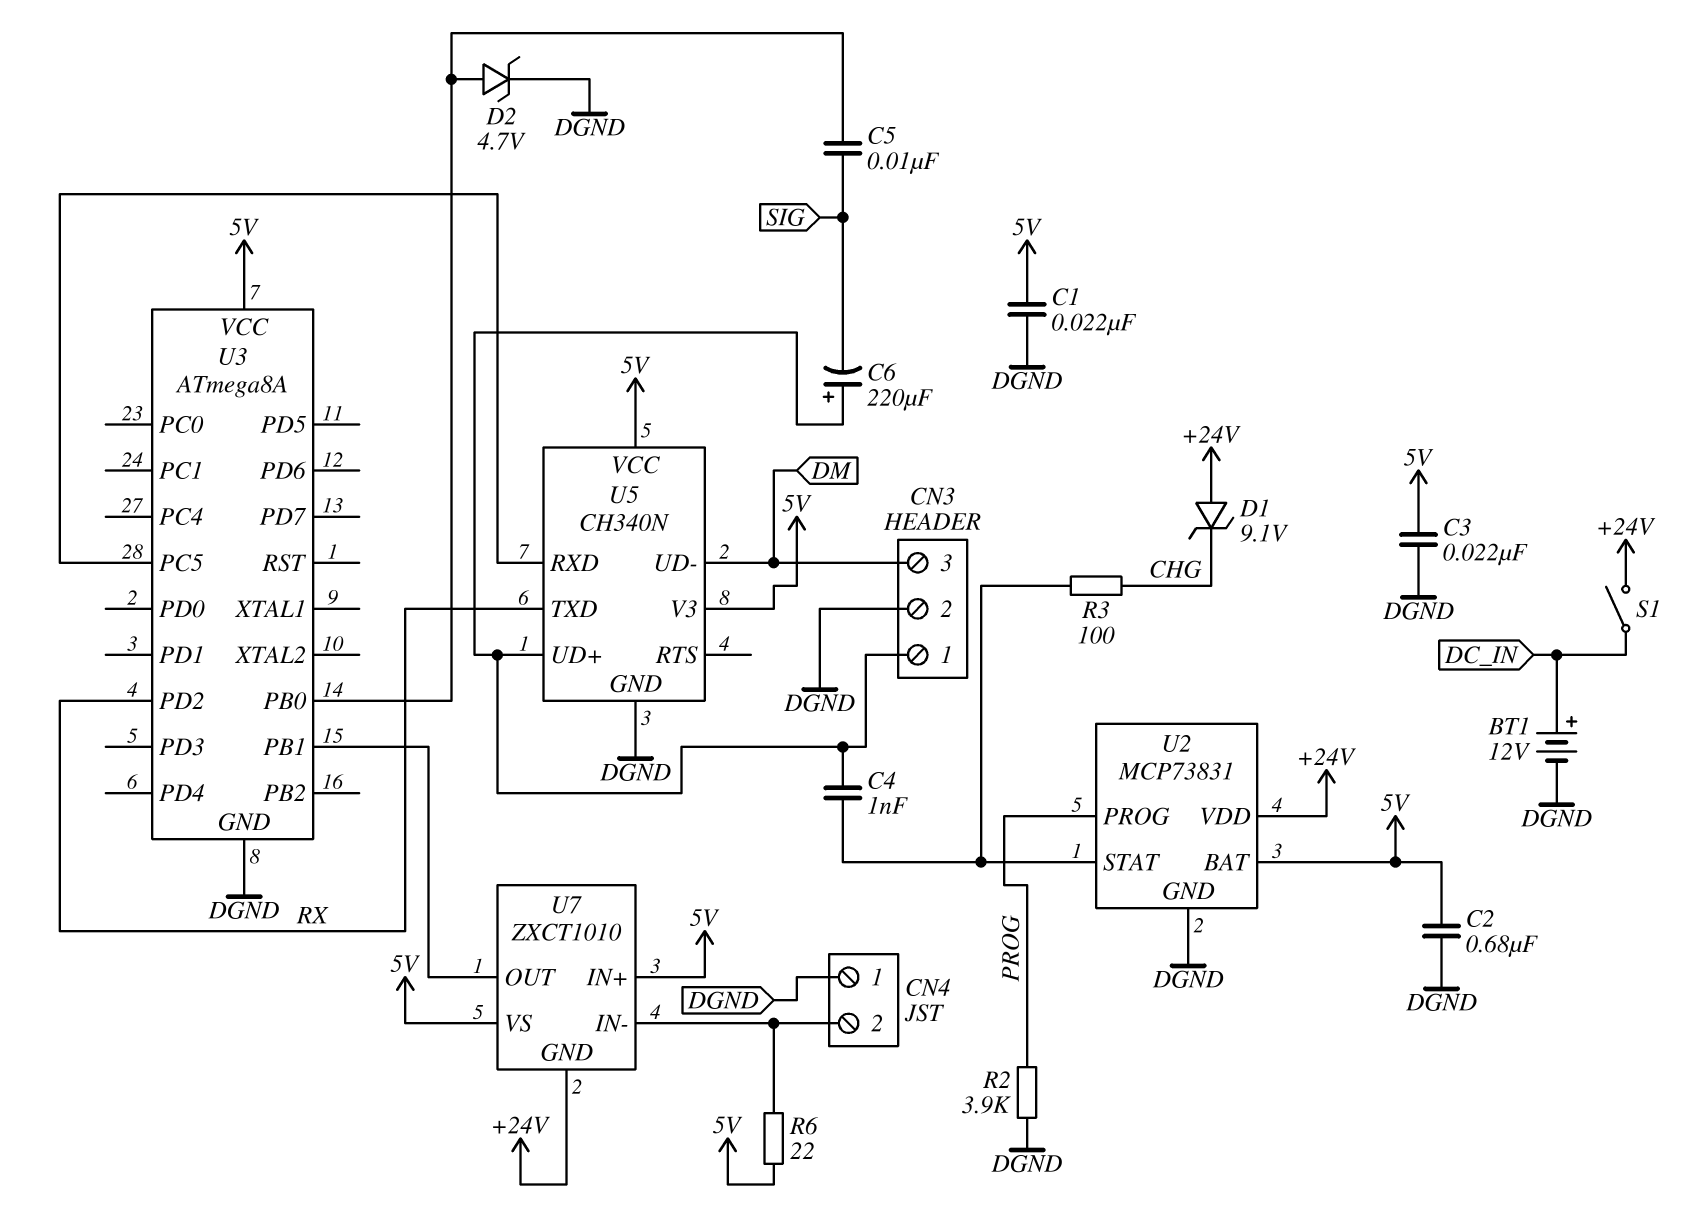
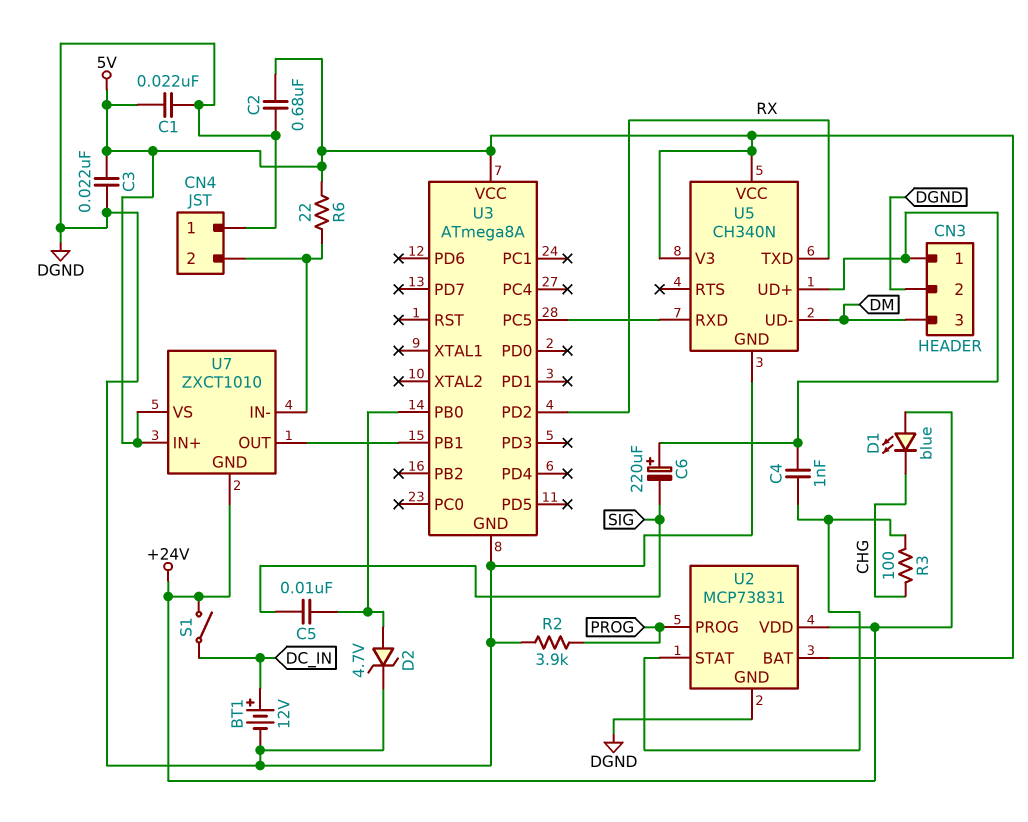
D1: zener 9.1V (A +24V, K CHG) -> LED blue (A +24V, K CHG)

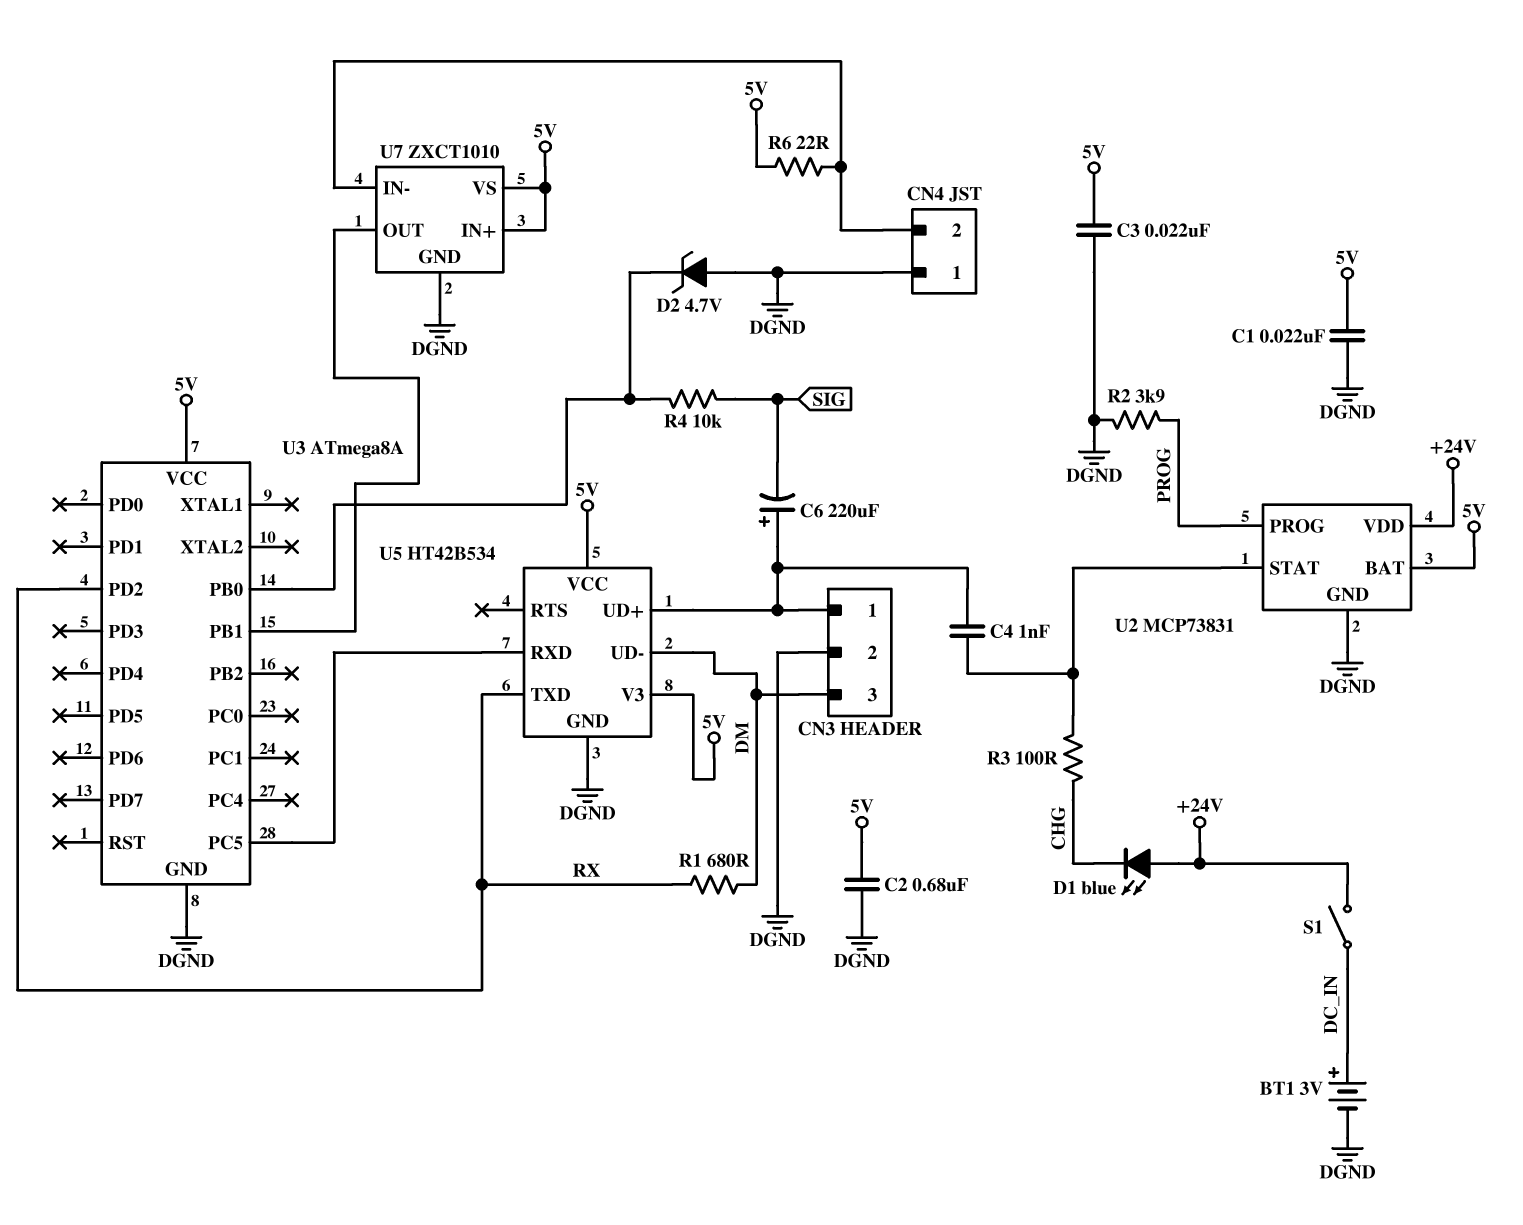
BT1: 12V (plus DC_IN, minus DGND) -> 3V (plus DC_IN, minus DGND)
C5: 10nF (SIG, U3/PB0) -> none
D2: zener 4.7V (A U3/PB0, K DGND) -> zener 4.7V (A DGND, K U3/PB0)
R1: none -> 680 (DM, RX)
R4: none -> 10k (SIG, U3/PB0)
U5: CH340N -> HT42B534
U7 pin GND: +24V -> DGND

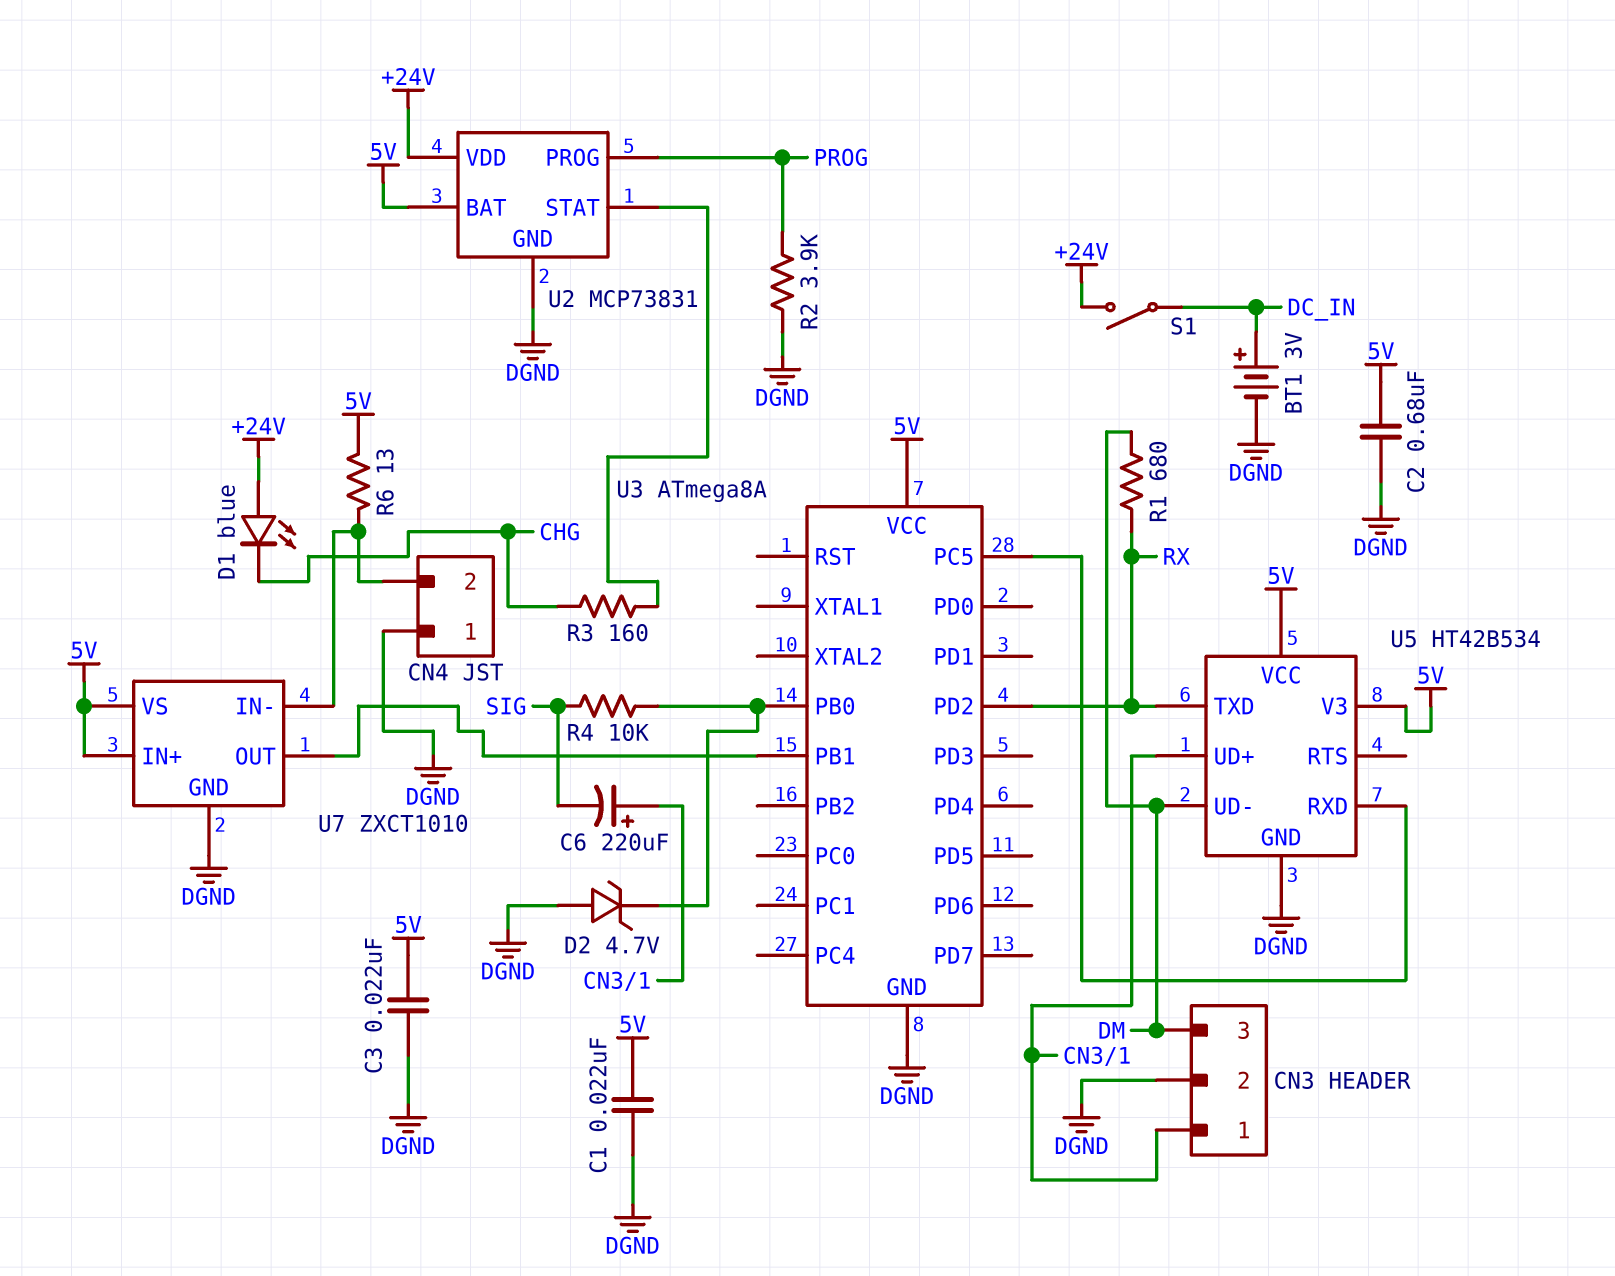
C4: 1nF (CN3/1, U2/STAT) -> none
R3: 100 (CHG, U2/STAT) -> 160 (CHG, U2/STAT)
R6: 22 (5V, CN4/2) -> 13 (5V, CN4/2)

